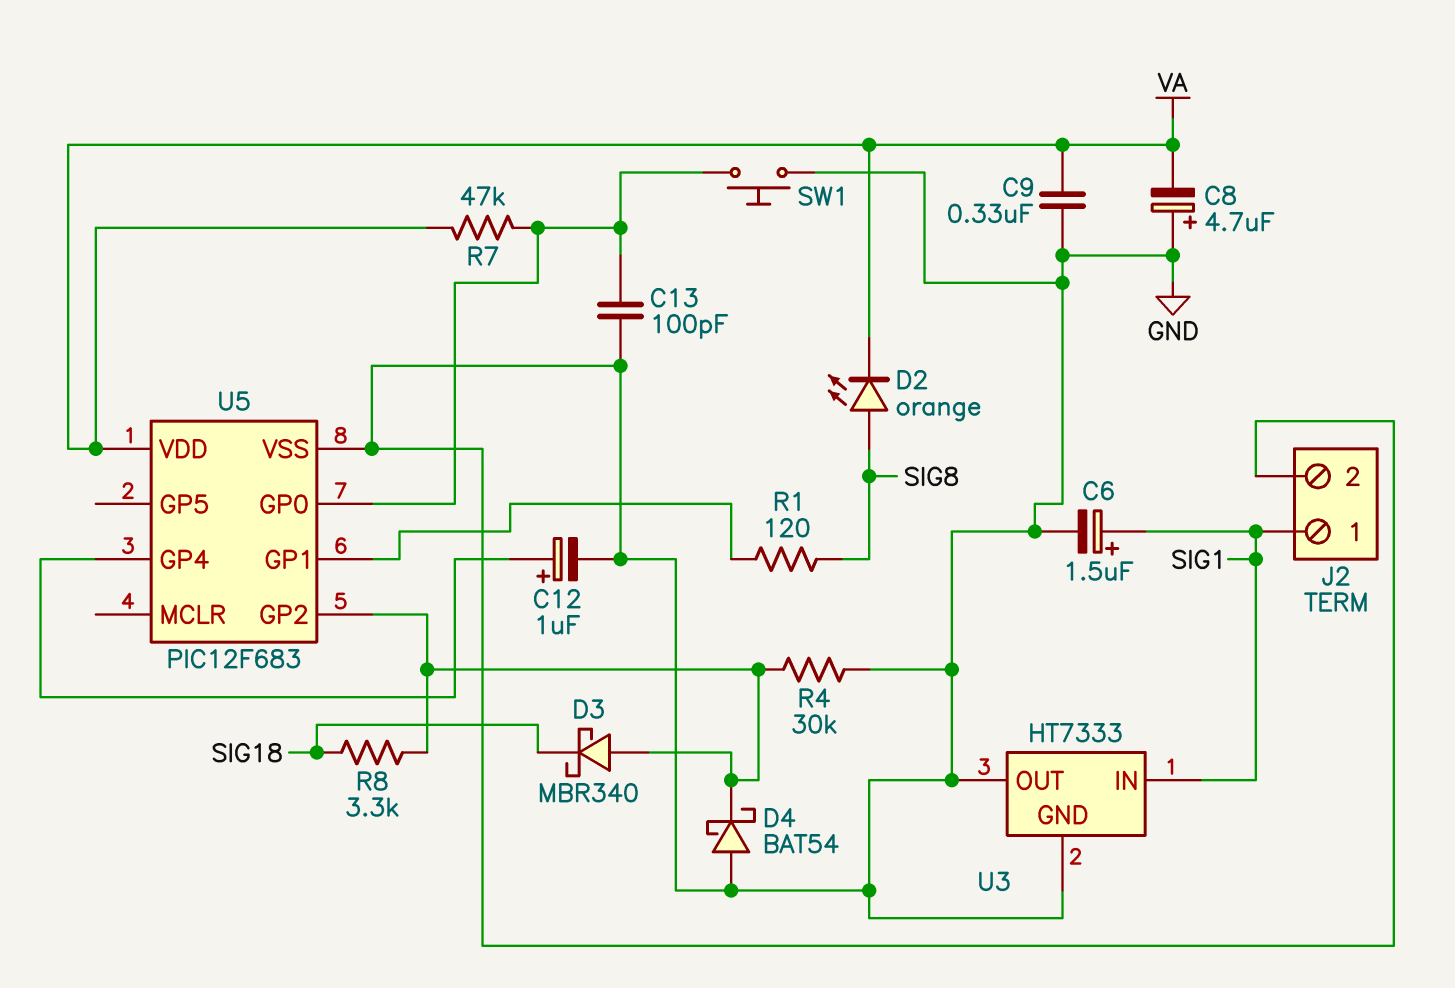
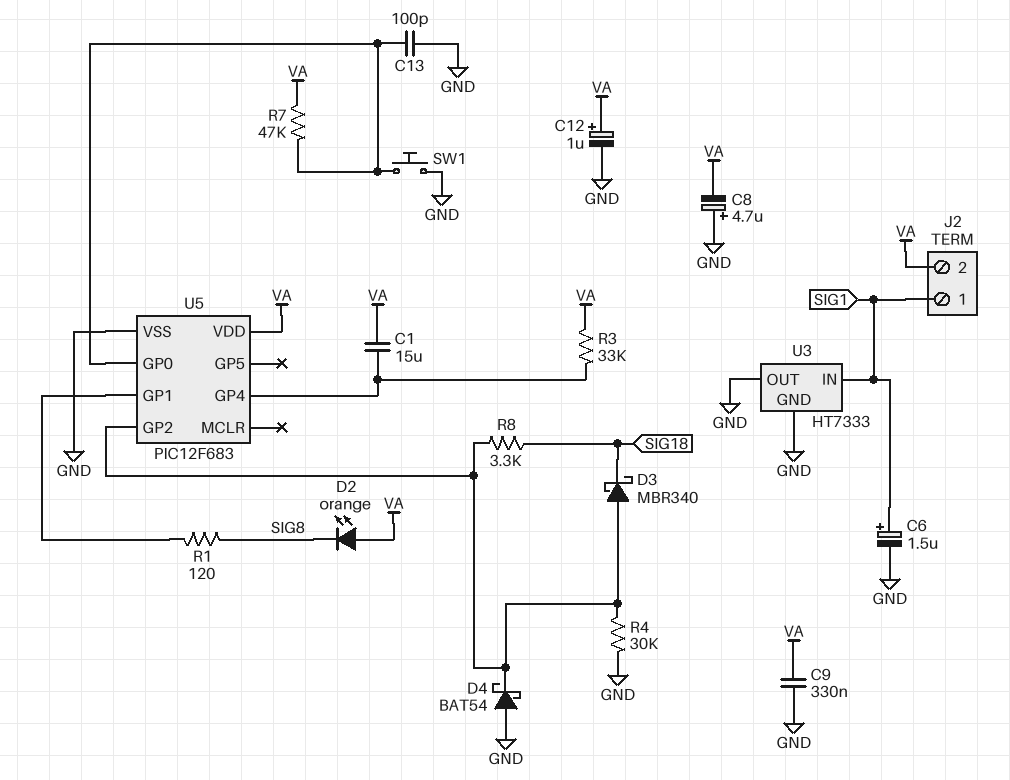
C1: none -> 15uF (U5/GP4, VA)
C12: 1uF (plus U5/GP4, minus GND) -> 1uF (plus VA, minus GND)
D2: LED orange (A SIG8, K VA) -> LED orange (A VA, K SIG8)
J2 pin 2: GND -> VA
R3: none -> 33k (U5/GP4, VA)

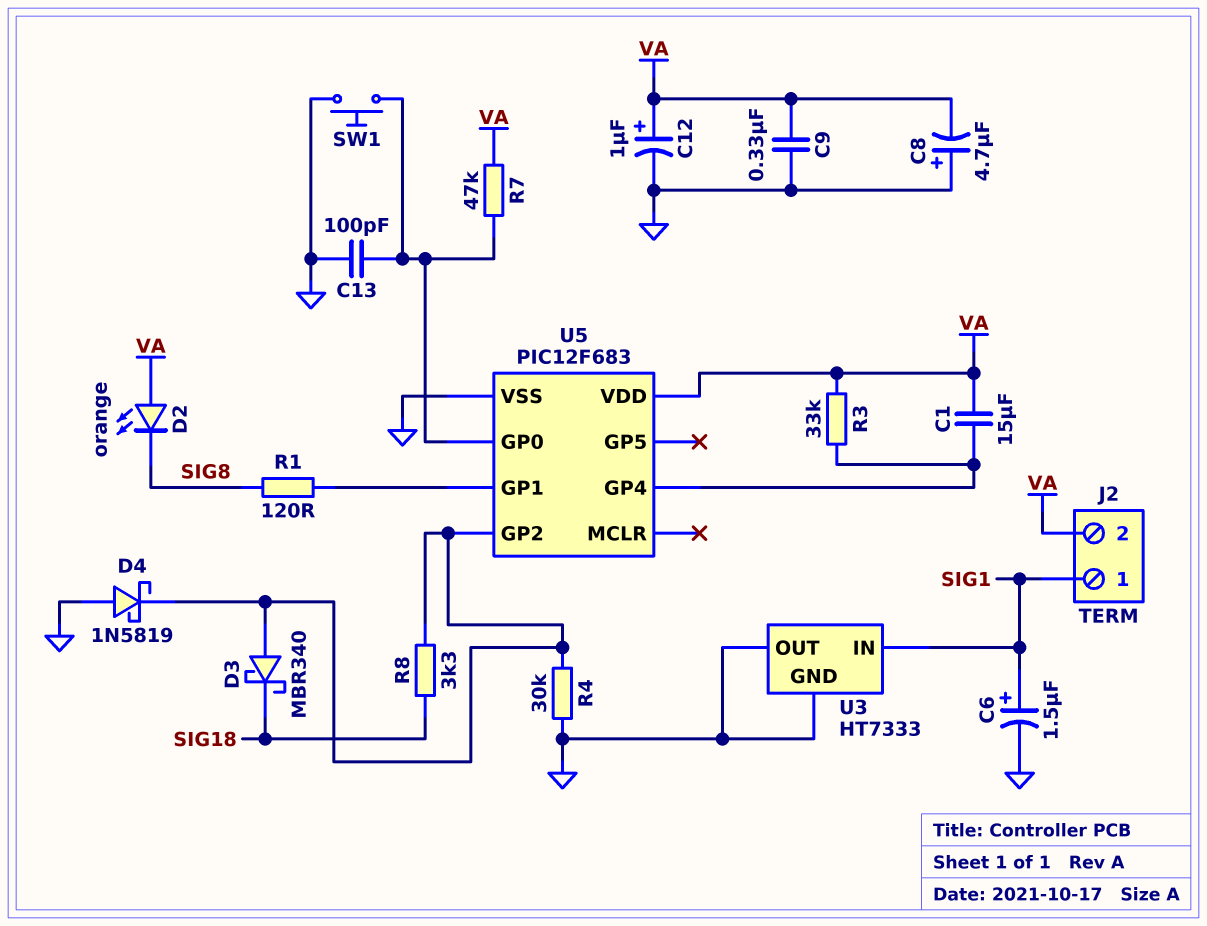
D4: schottky BAT54 (A GND, K U5/GP2) -> schottky 1N5819 (A GND, K U5/GP2)

